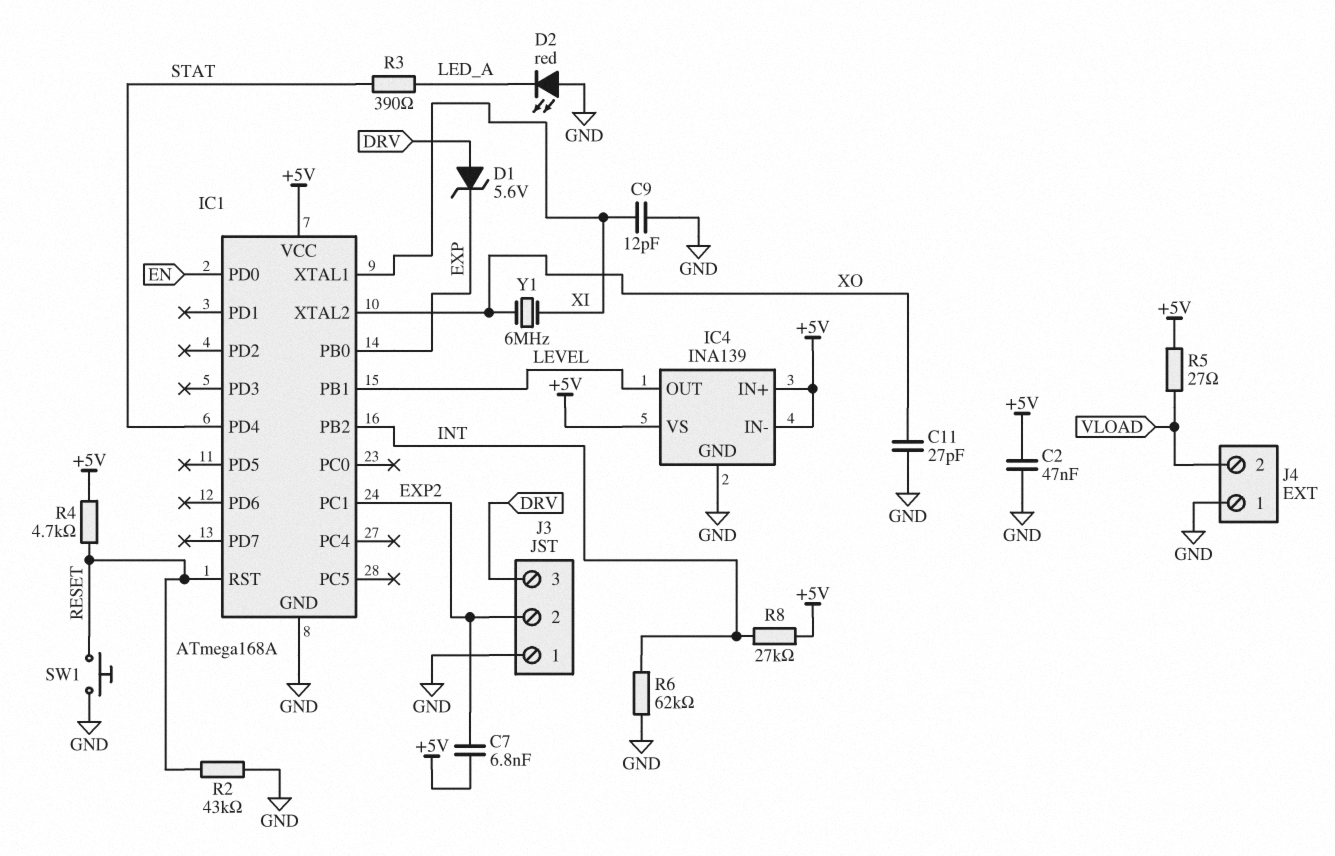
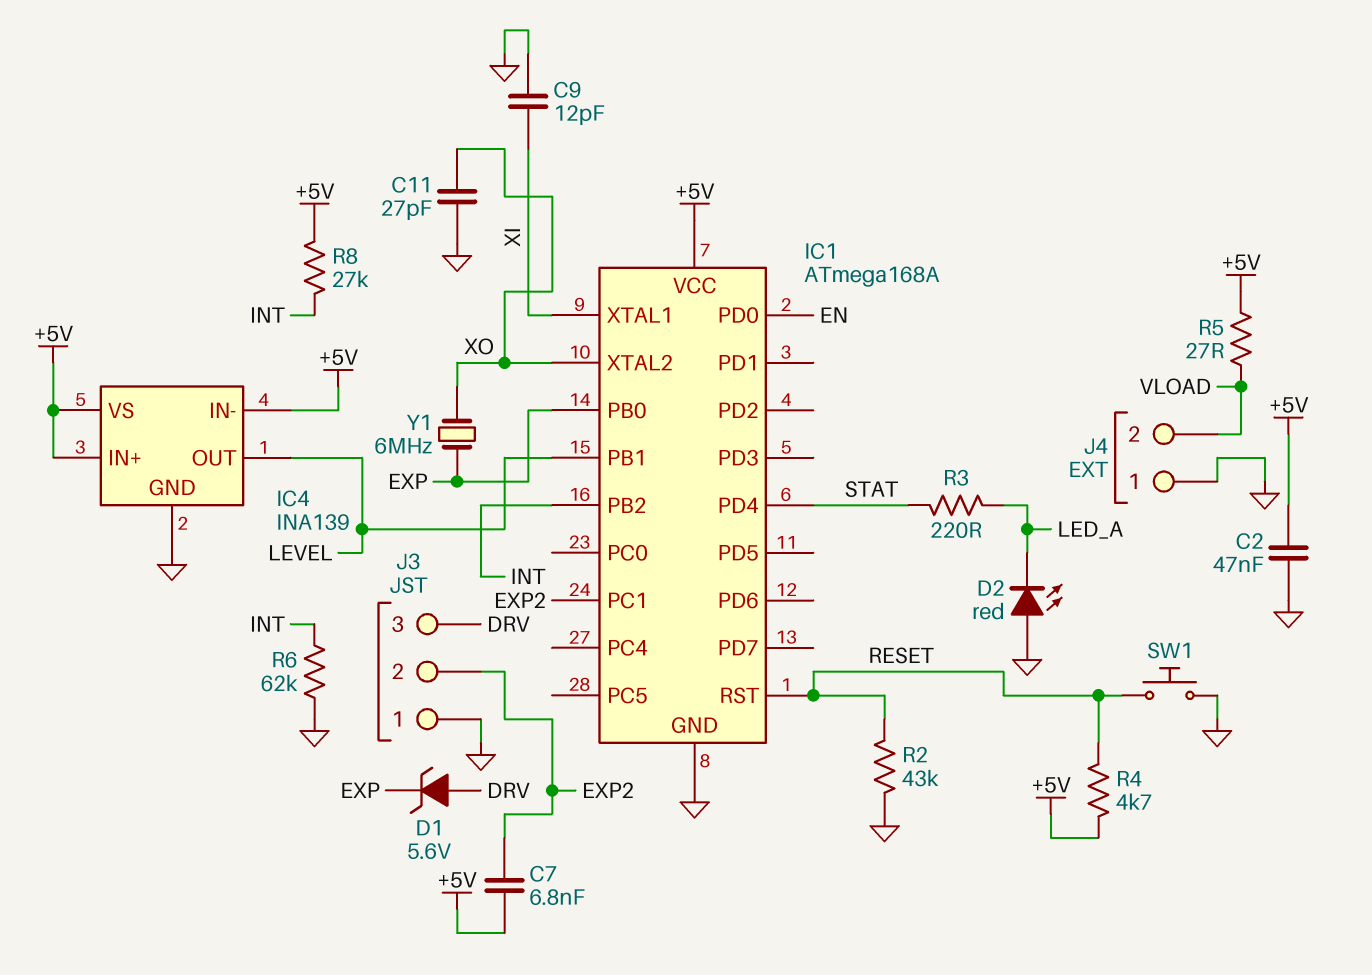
R3: 390 (LED_A, STAT) -> 220 (LED_A, STAT)
Y1: 6MHz (XI, XO) -> 6MHz (EXP, XO)

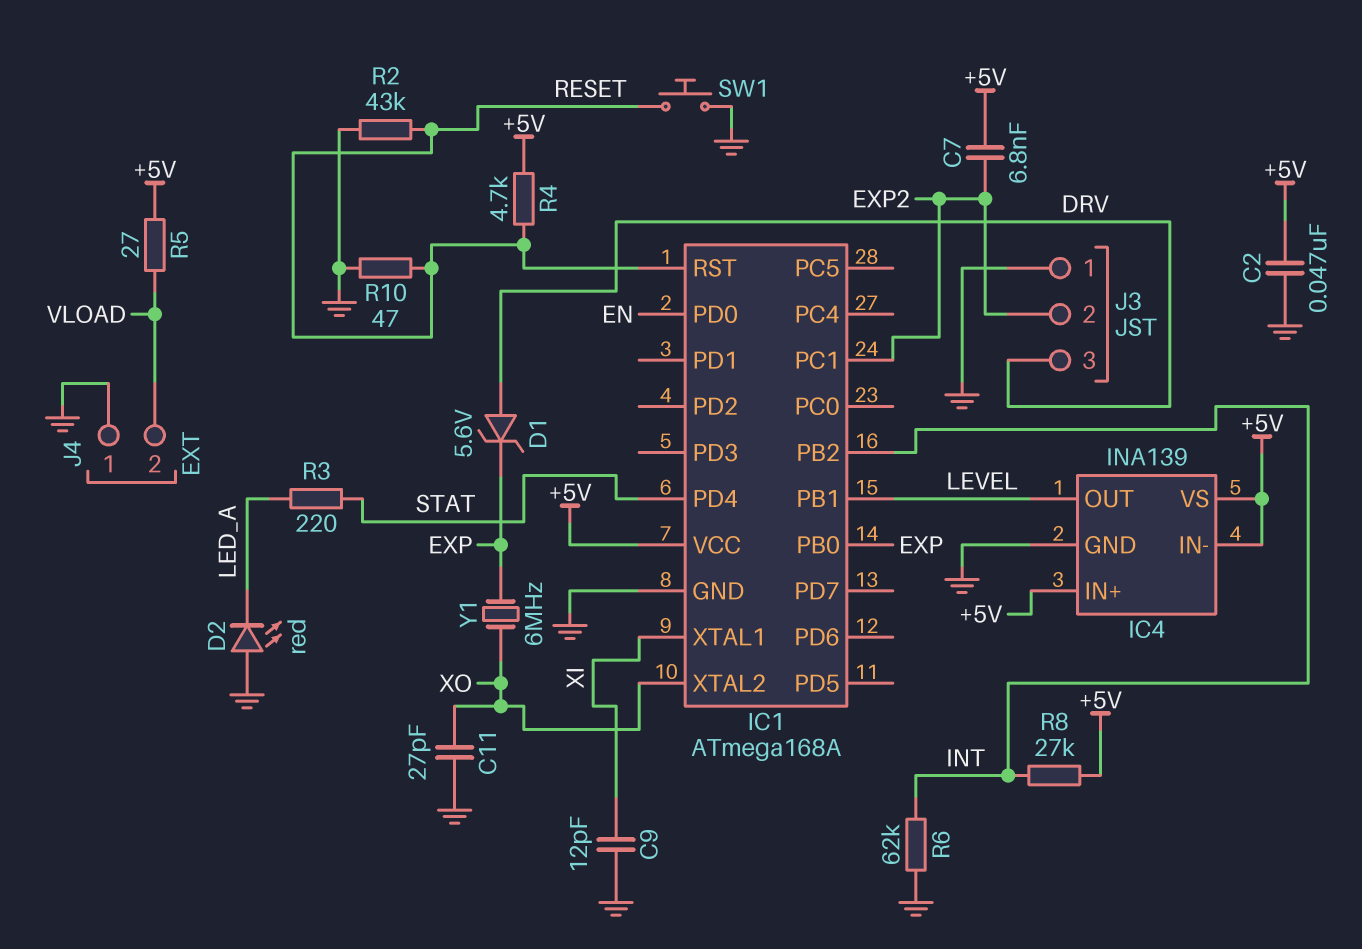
R10: none -> 47 (GND, RESET)

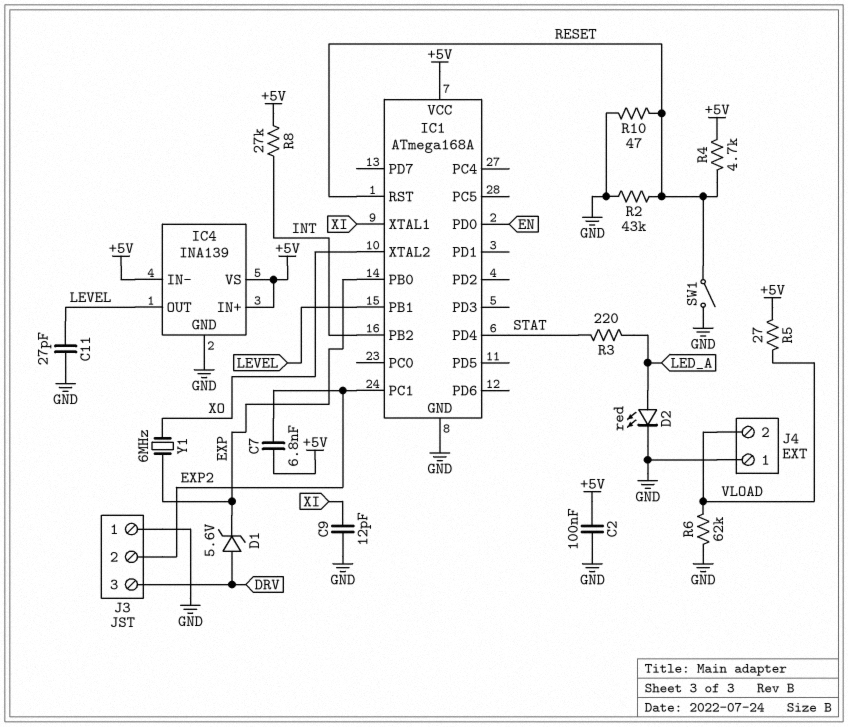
C2: 47nF (+5V, GND) -> 100nF (+5V, GND)
C11: 27pF (GND, XO) -> 27pF (GND, LEVEL)
D2: LED red (A GND, K LED_A) -> LED red (A LED_A, K GND)
R6: 62k (GND, INT) -> 62k (GND, VLOAD)
SW1: button (GND, RESET) -> switch (GND, RESET)

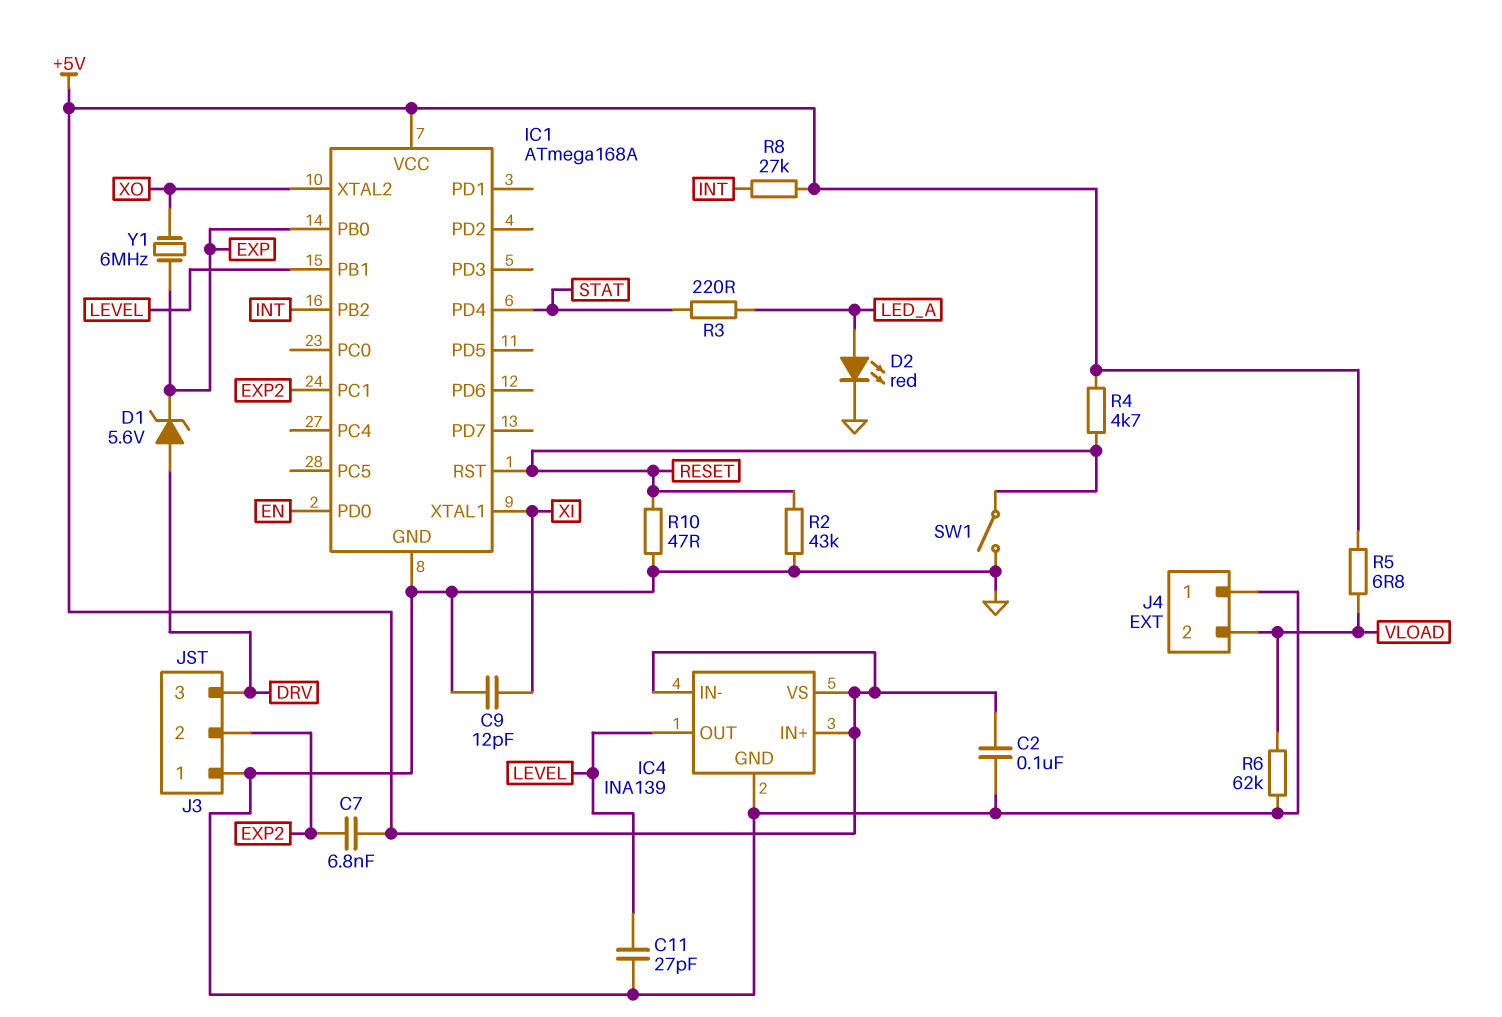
R5: 27 (+5V, VLOAD) -> 6.8 (+5V, VLOAD)

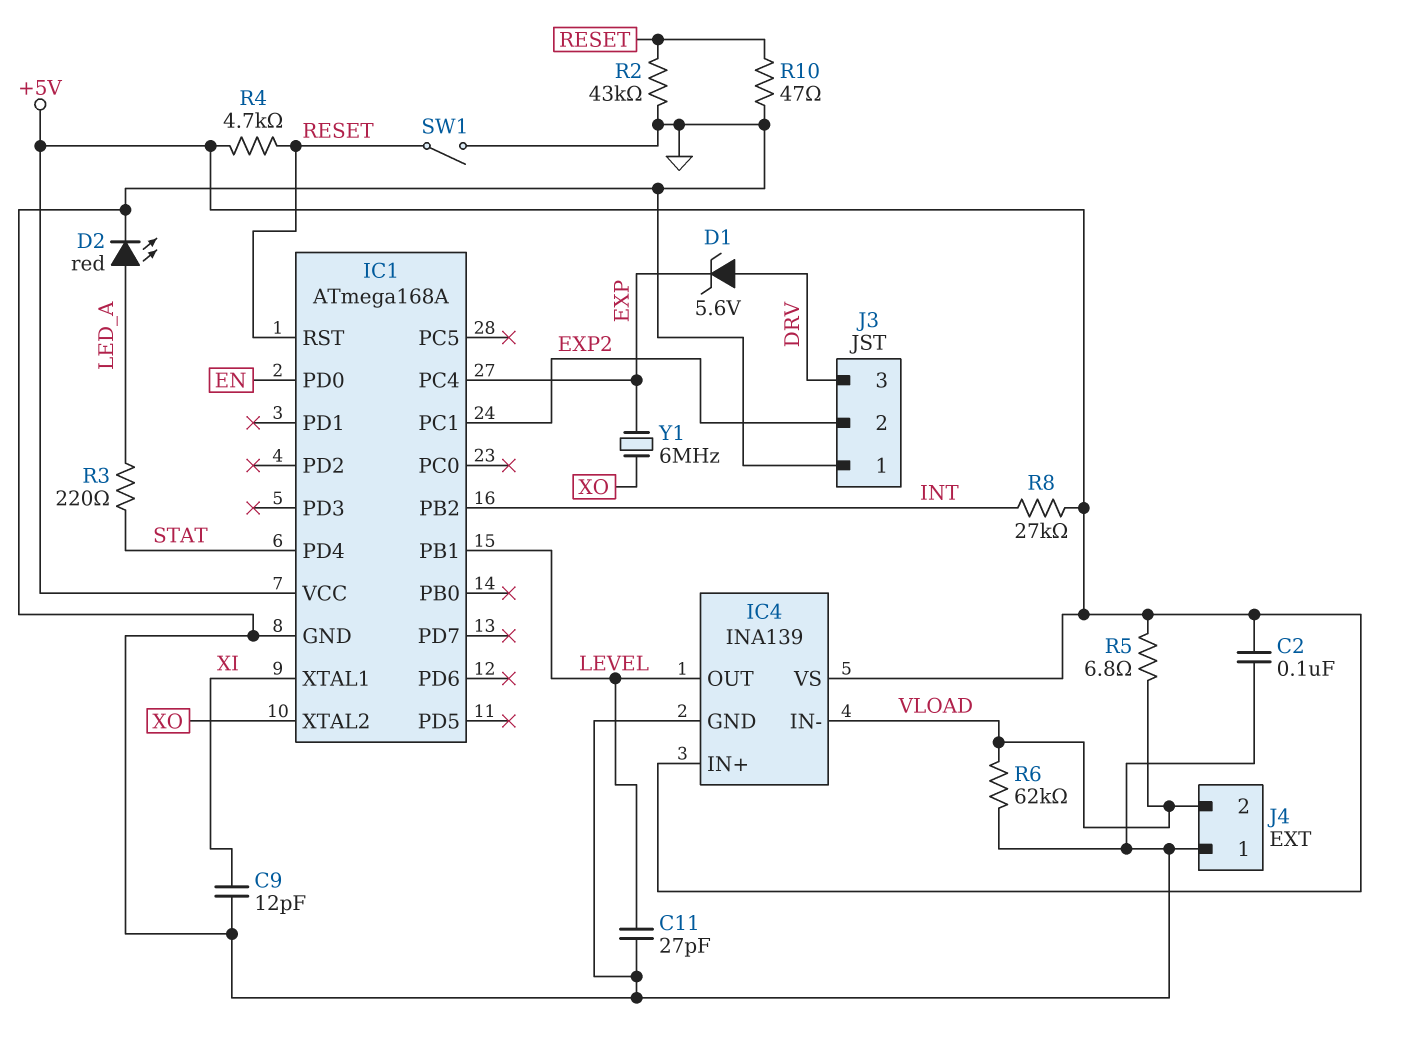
C7: 6.8nF (+5V, EXP2) -> none
IC1 pin PB0: EXP -> none
IC1 pin PC4: none -> EXP
IC4 pin IN-: +5V -> VLOAD

